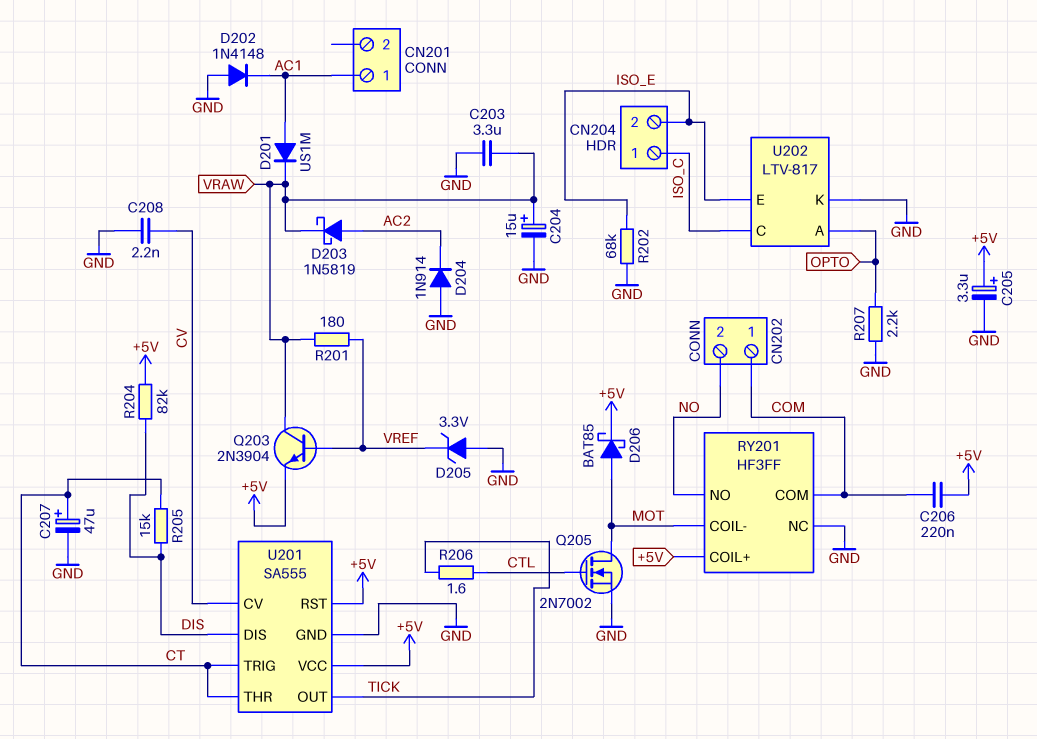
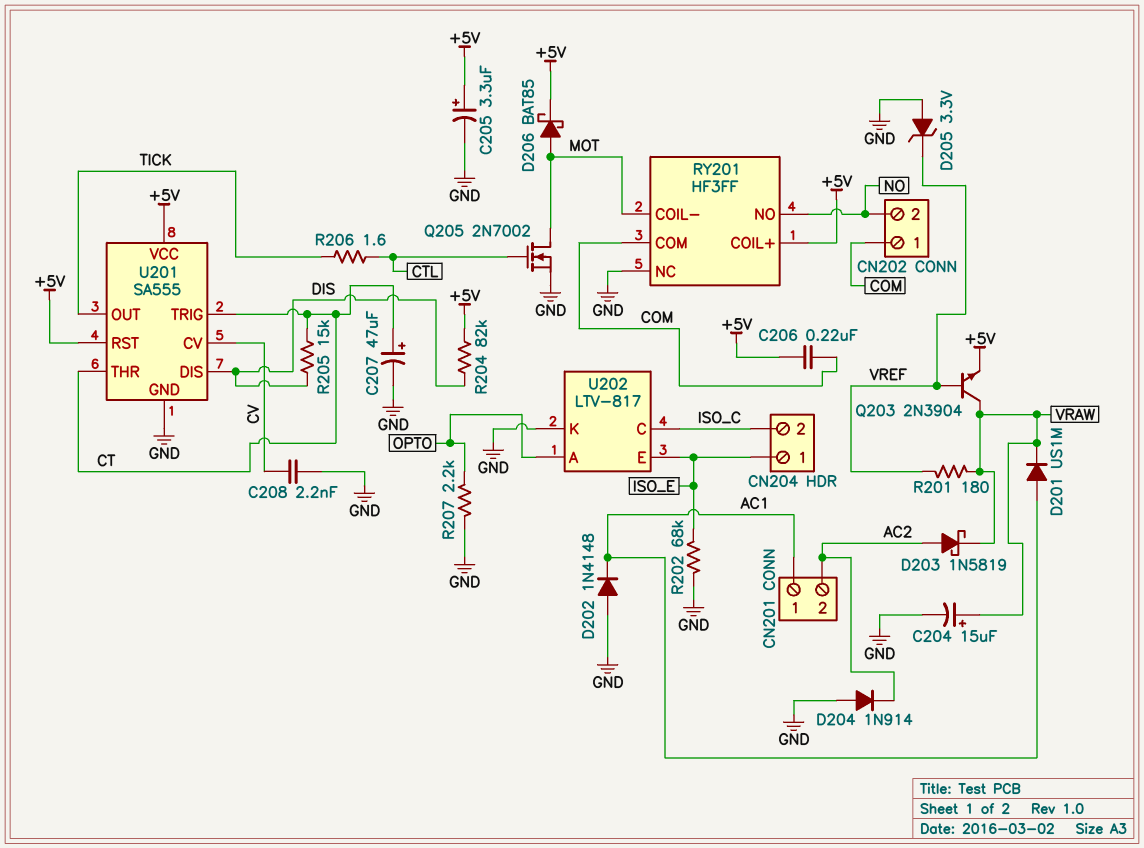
C203: 3.3uF (GND, VRAW) -> none
CN201 pin 2: none -> AC2
CN204 pin 1: ISO_C -> ISO_E
CN204 pin 2: ISO_E -> ISO_C

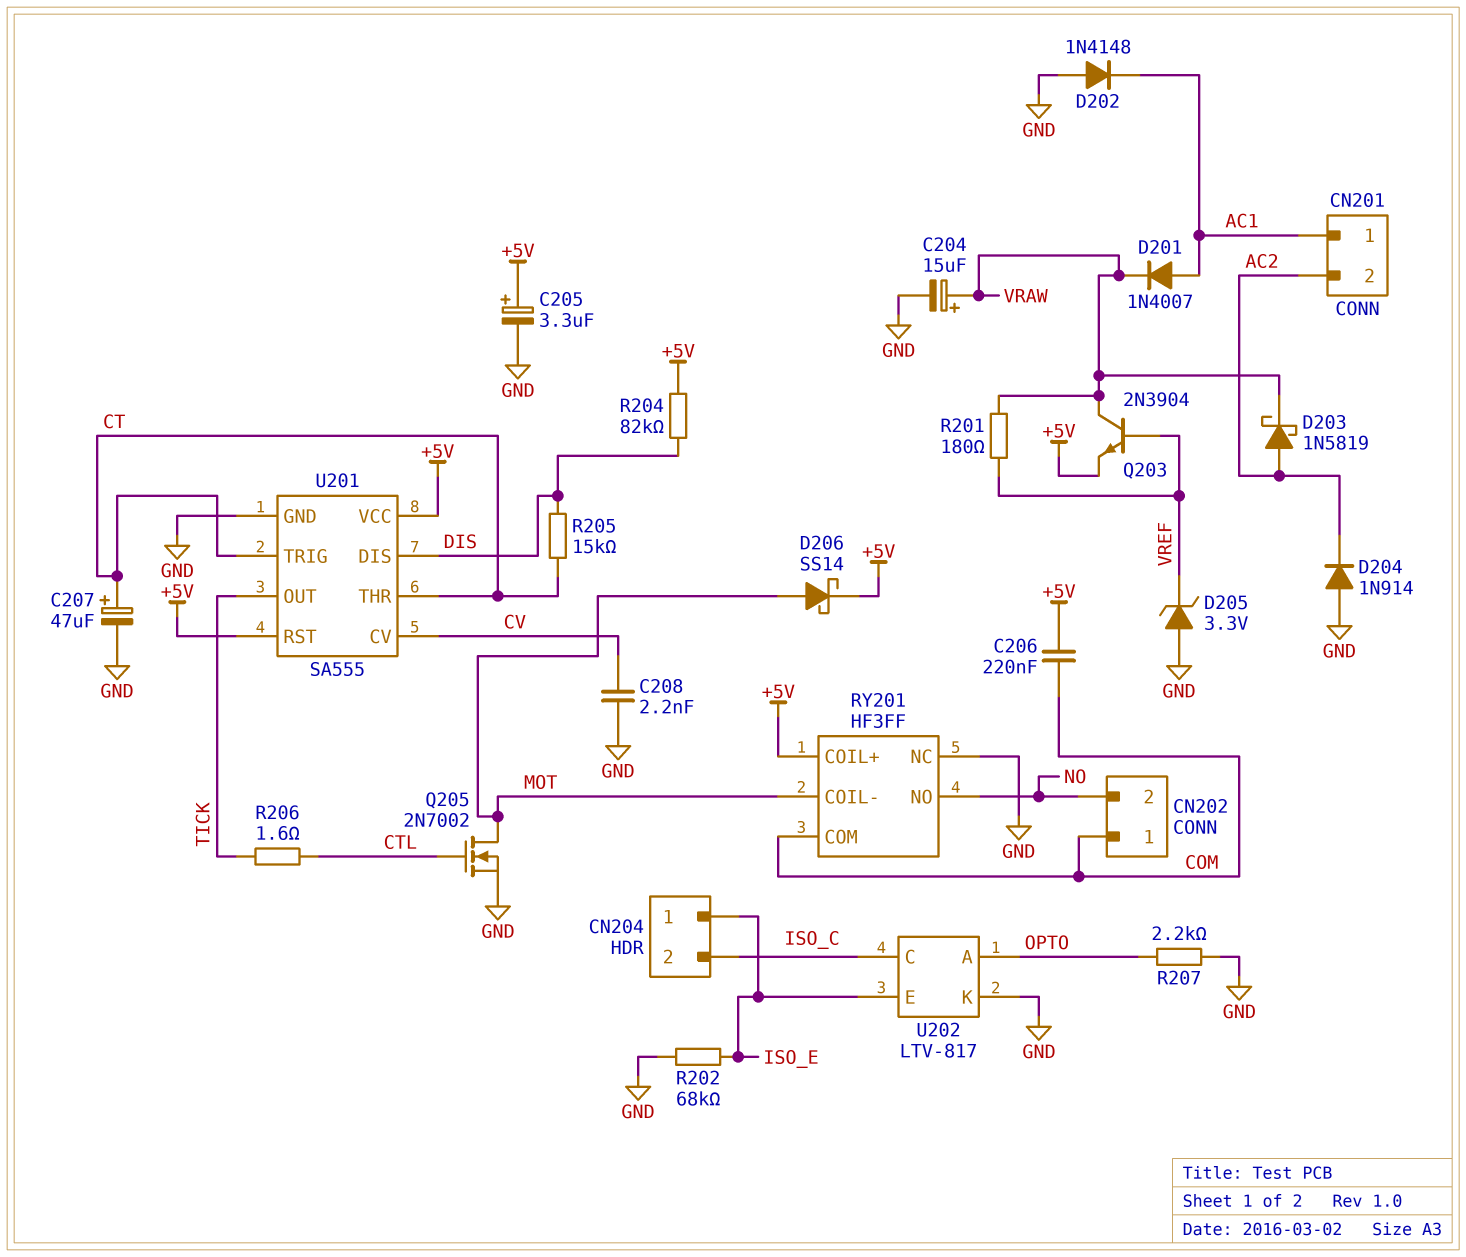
D201: diode US1M (A AC1, K VRAW) -> diode 1N4007 (A AC1, K VRAW)
D206: schottky BAT85 (A MOT, K +5V) -> schottky SS14 (A MOT, K +5V)

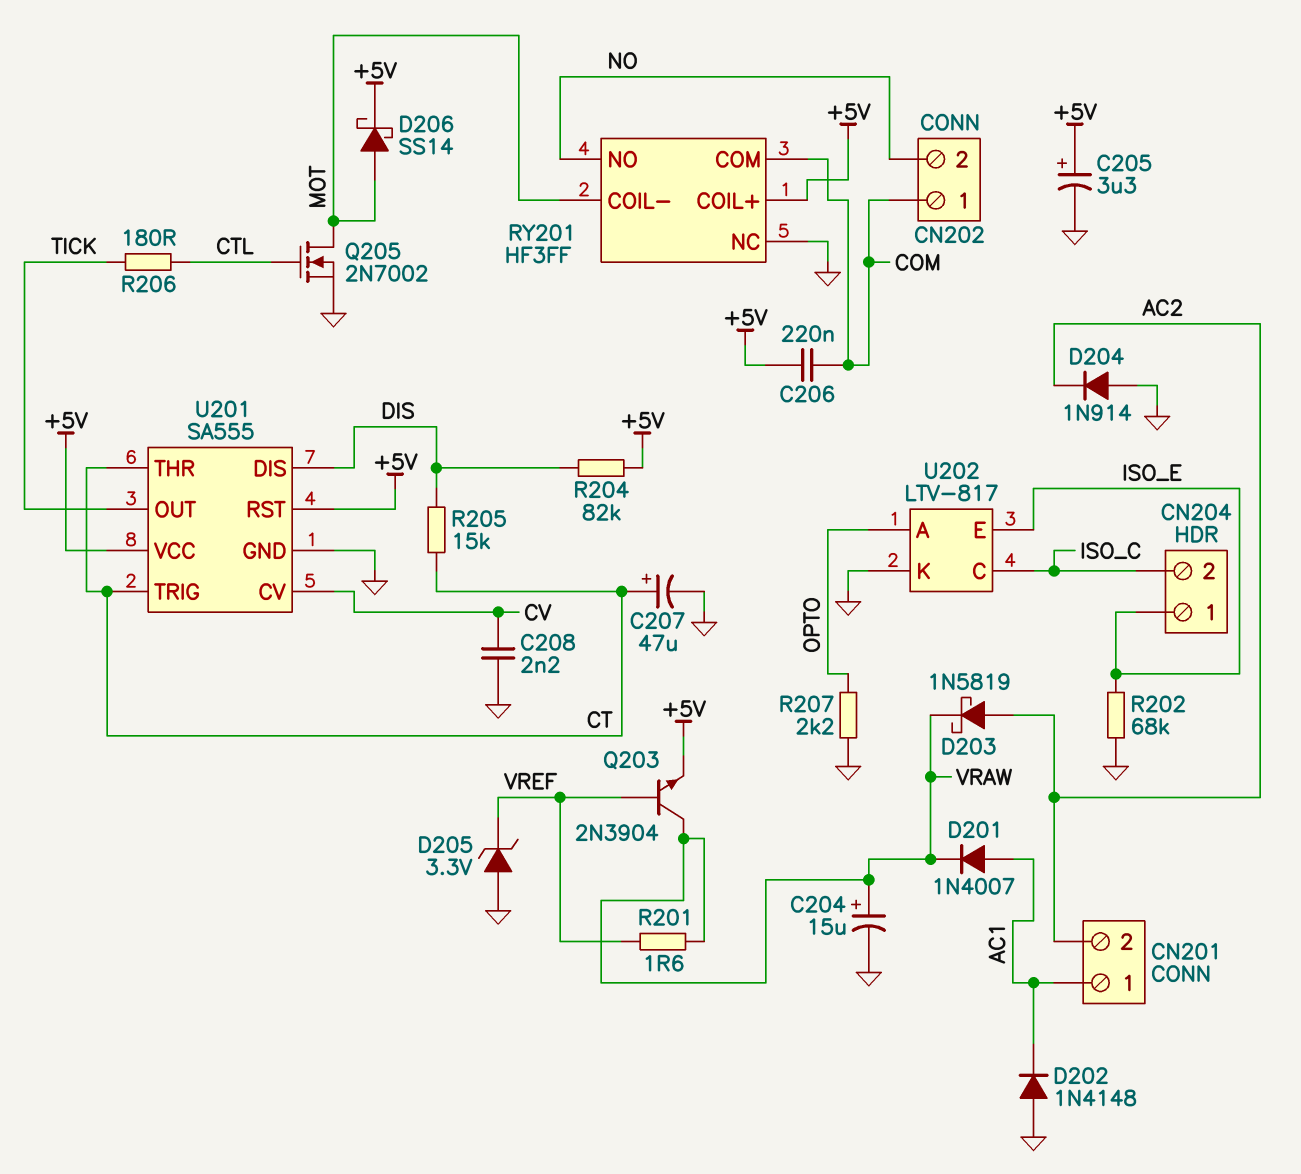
R201: 180 (VRAW, VREF) -> 1.6 (VRAW, VREF)
R206: 1.6 (CTL, TICK) -> 180 (CTL, TICK)

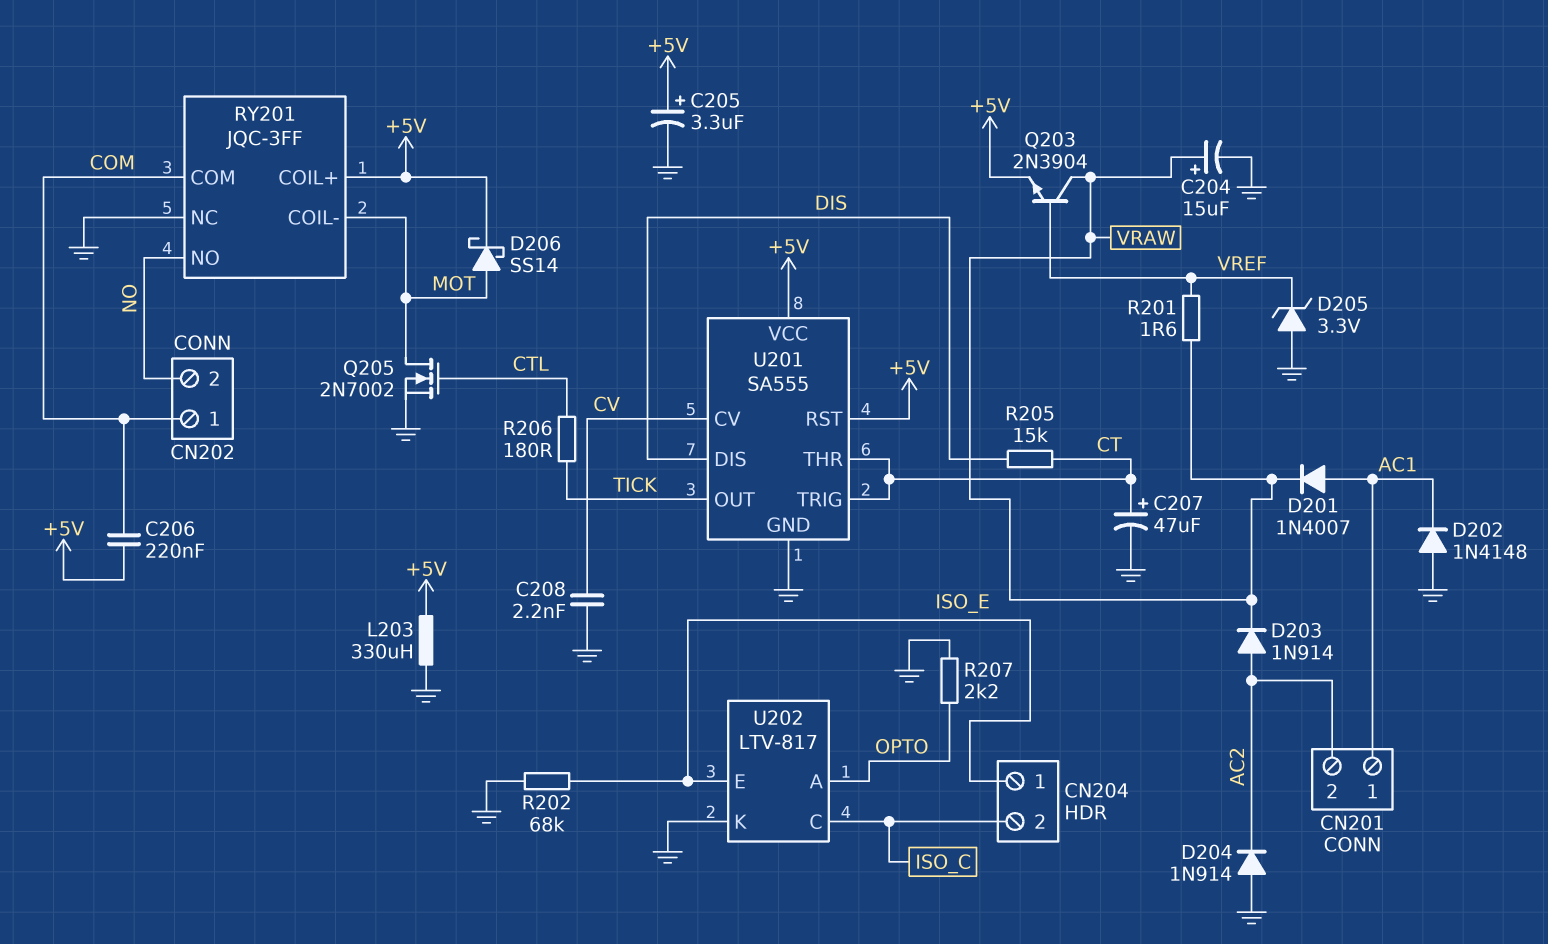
D203: schottky 1N5819 (A AC2, K VRAW) -> diode 1N914 (A AC2, K VRAW)
L203: none -> 330uH (+5V, GND)
R204: 82k (+5V, DIS) -> none
RY201: HF3FF -> JQC-3FF

